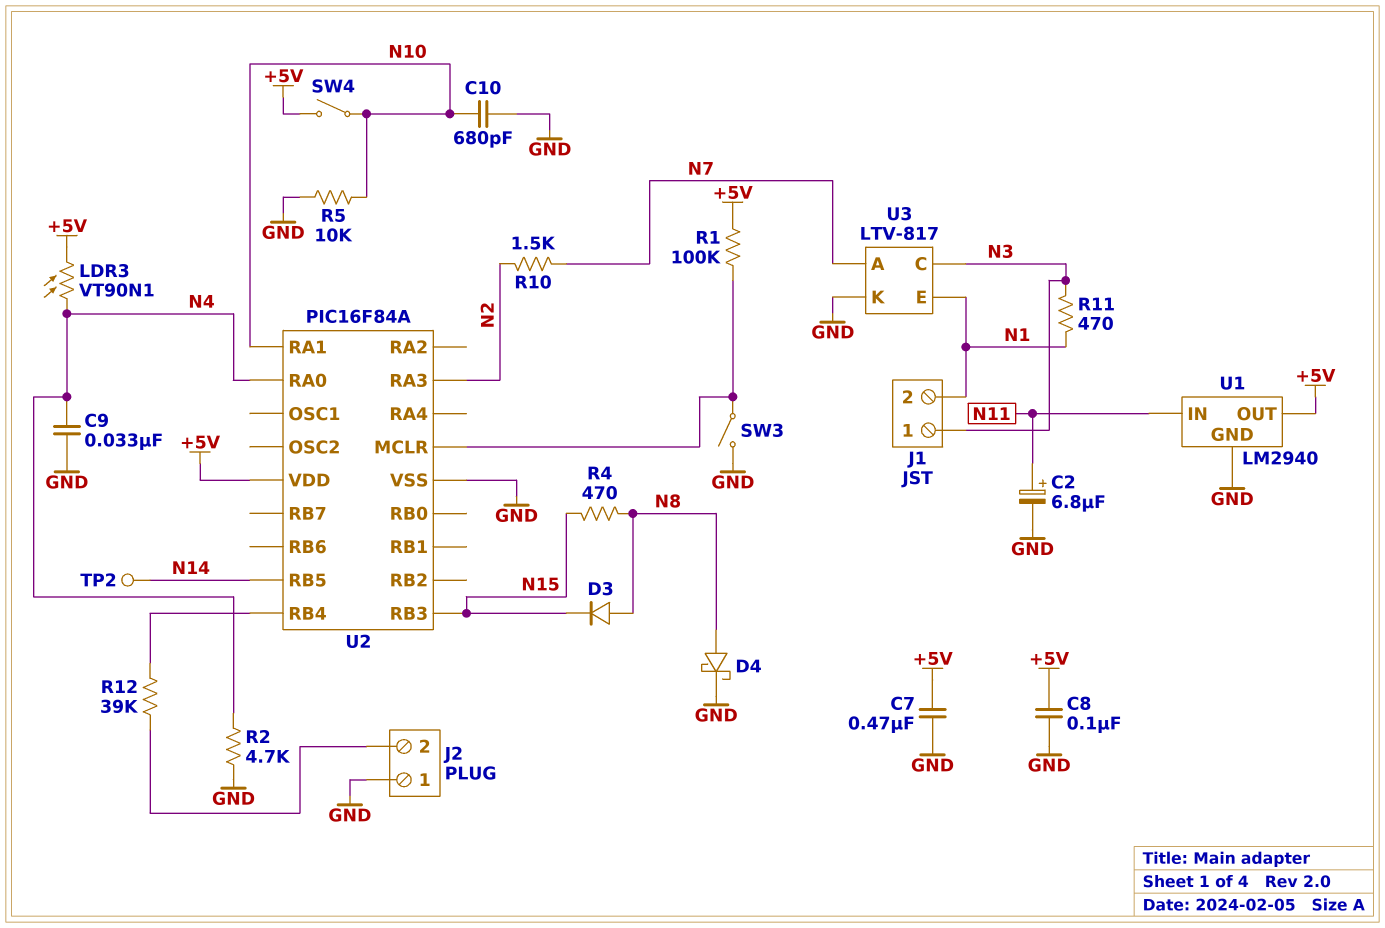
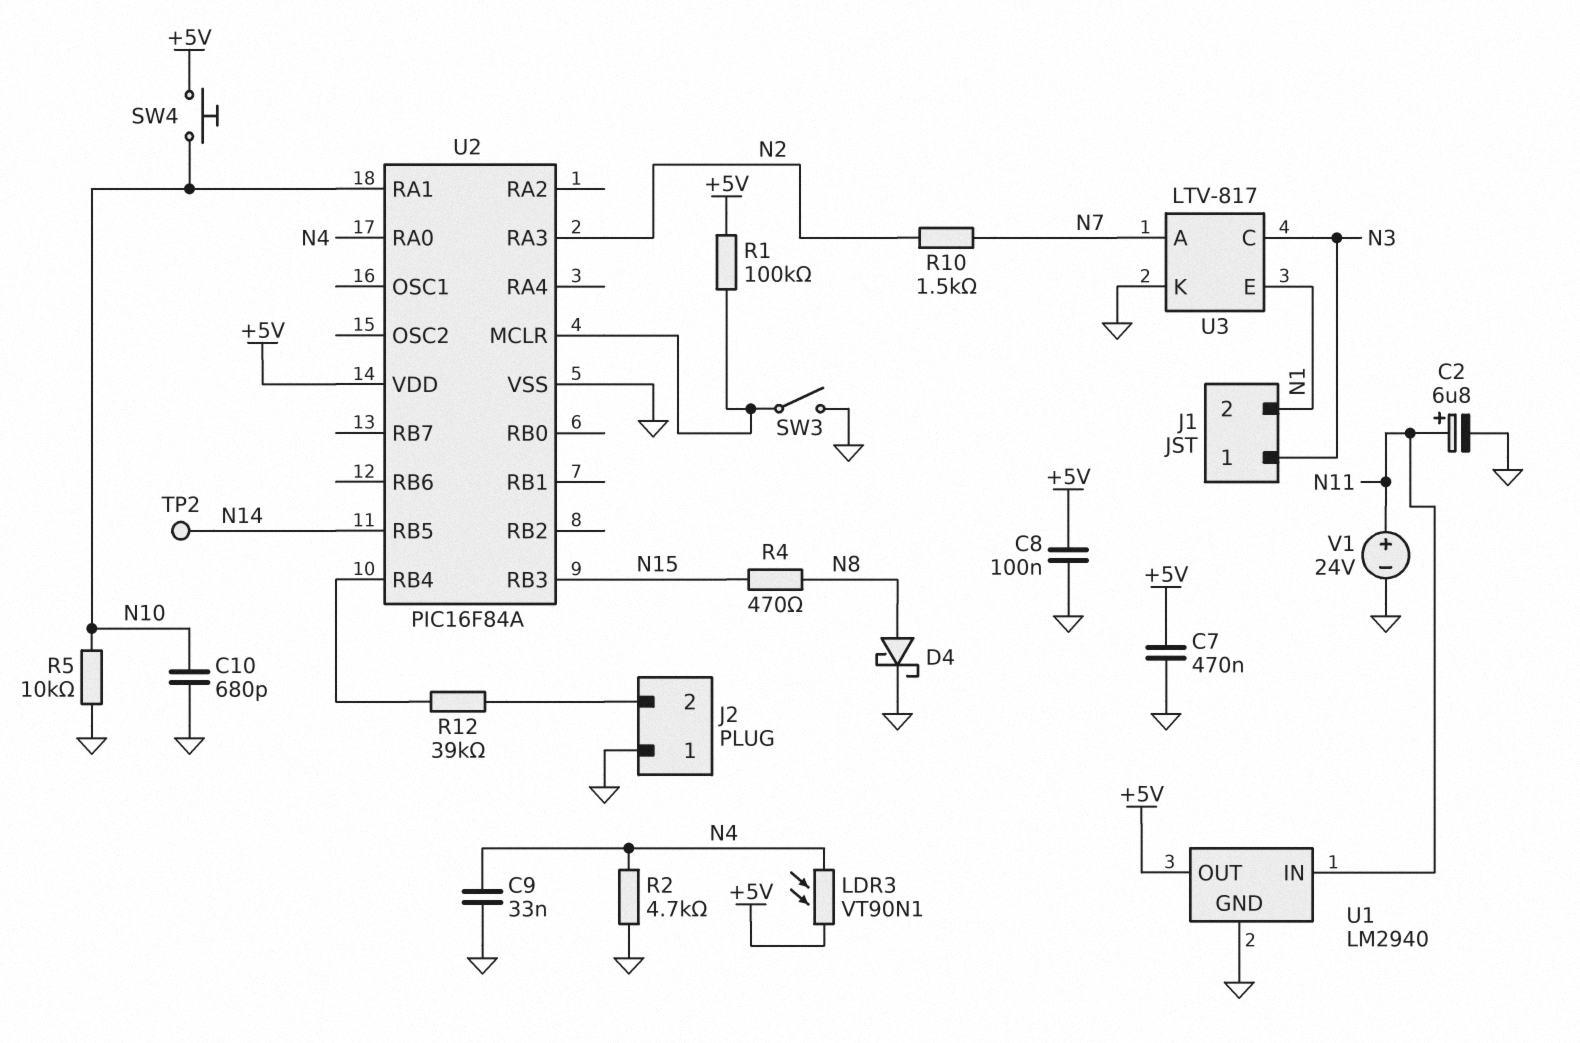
D3: diode (A N8, K N15) -> none
R11: 470 (N1, N3) -> none
SW4: switch (+5V, N10) -> button (+5V, N10)
V1: none -> 24V (plus N11, minus GND)

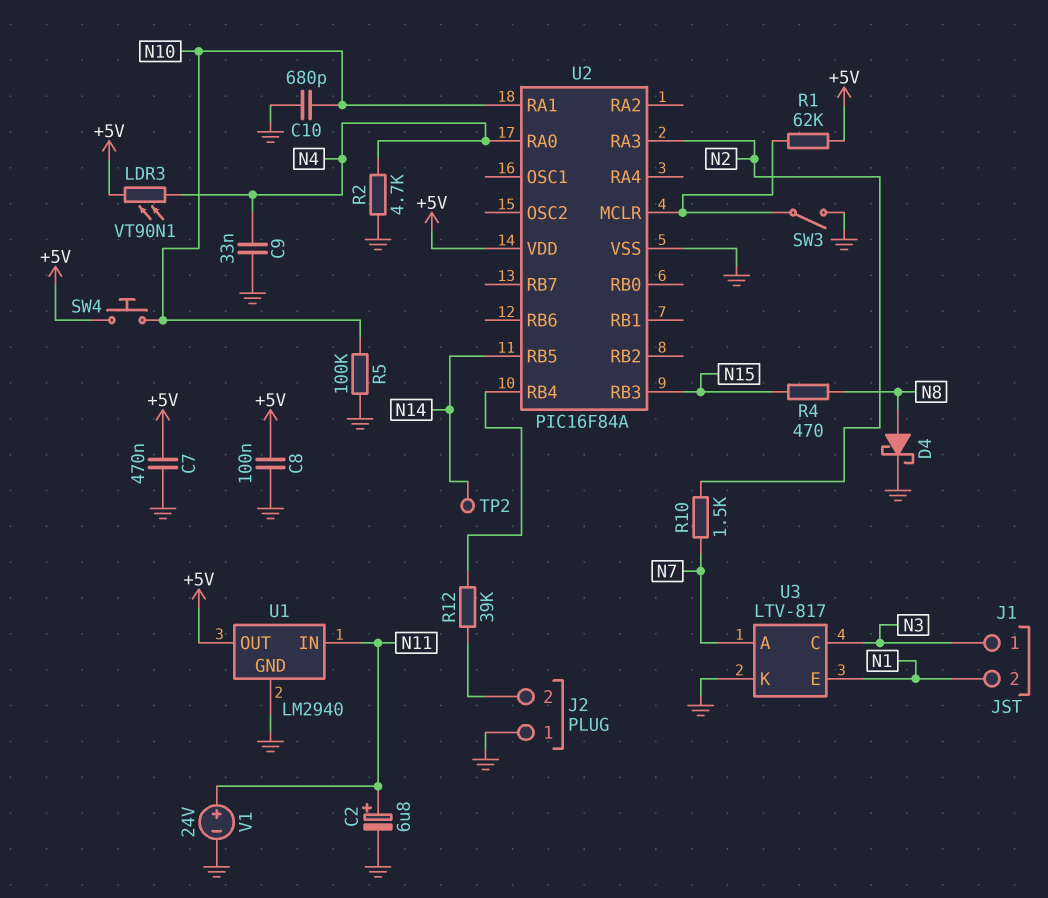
R1: 100k (+5V, U2/MCLR) -> 62k (+5V, U2/MCLR)
R5: 10k (GND, N10) -> 100k (GND, N10)

